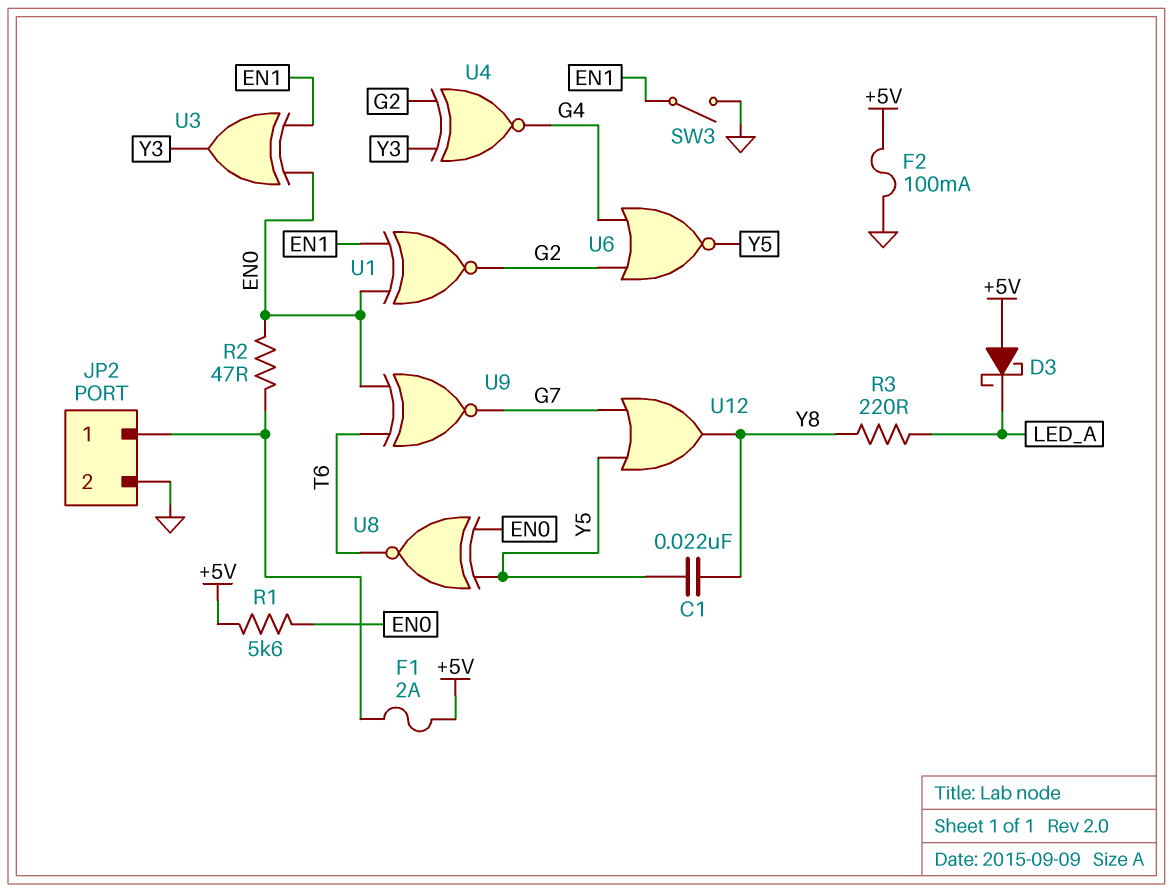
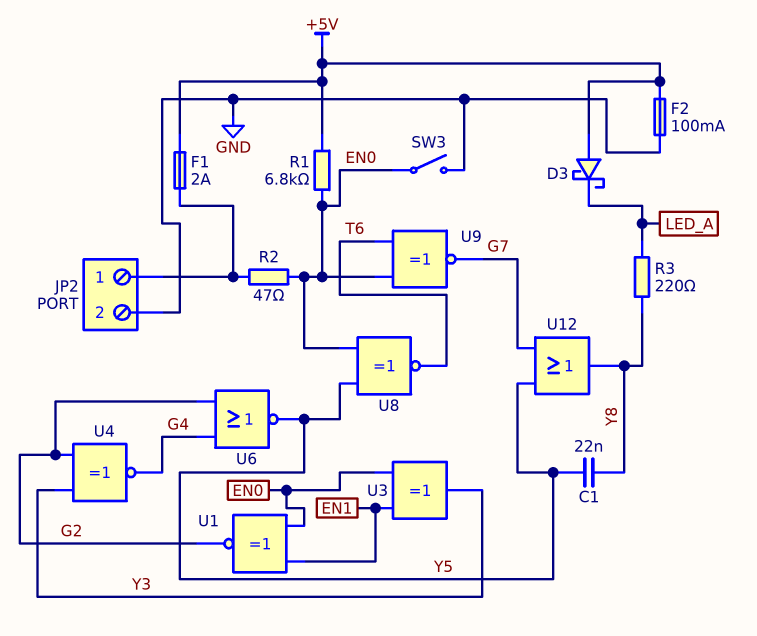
R1: 5.6k (+5V, EN0) -> 6.8k (+5V, EN0)
SW3: switch (EN1, GND) -> switch (EN0, GND)

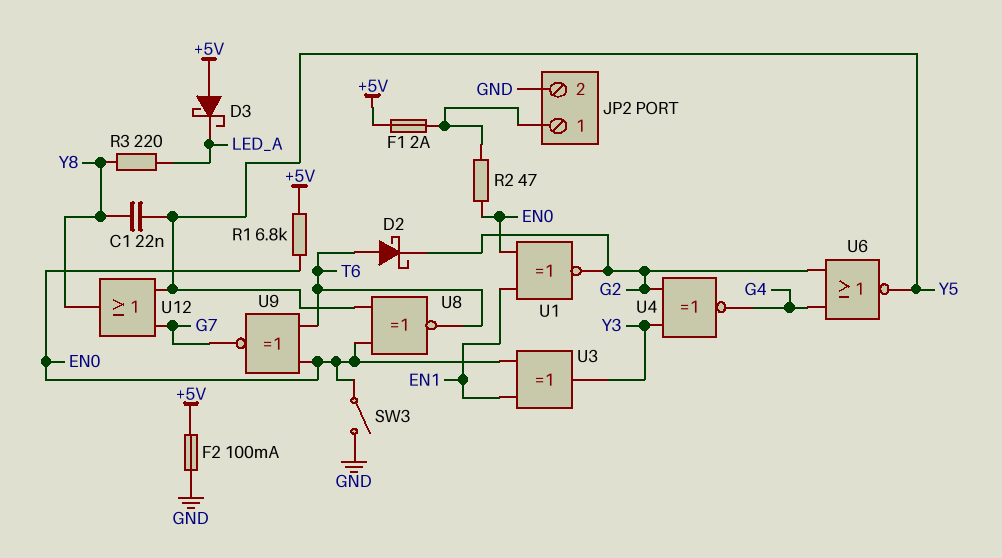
D2: none -> schottky (A T6, K G2)

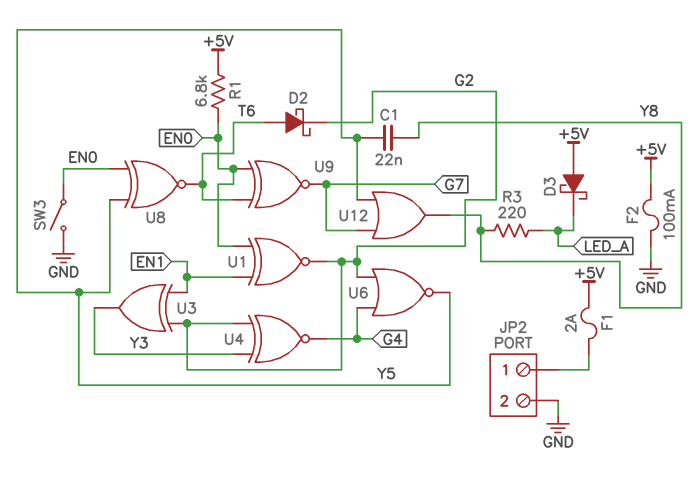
R2: 47 (EN0, JP2/1) -> none
U3: XOR (in EN0, in EN1, out Y3) -> XOR (in EN1, in G2, out Y3)

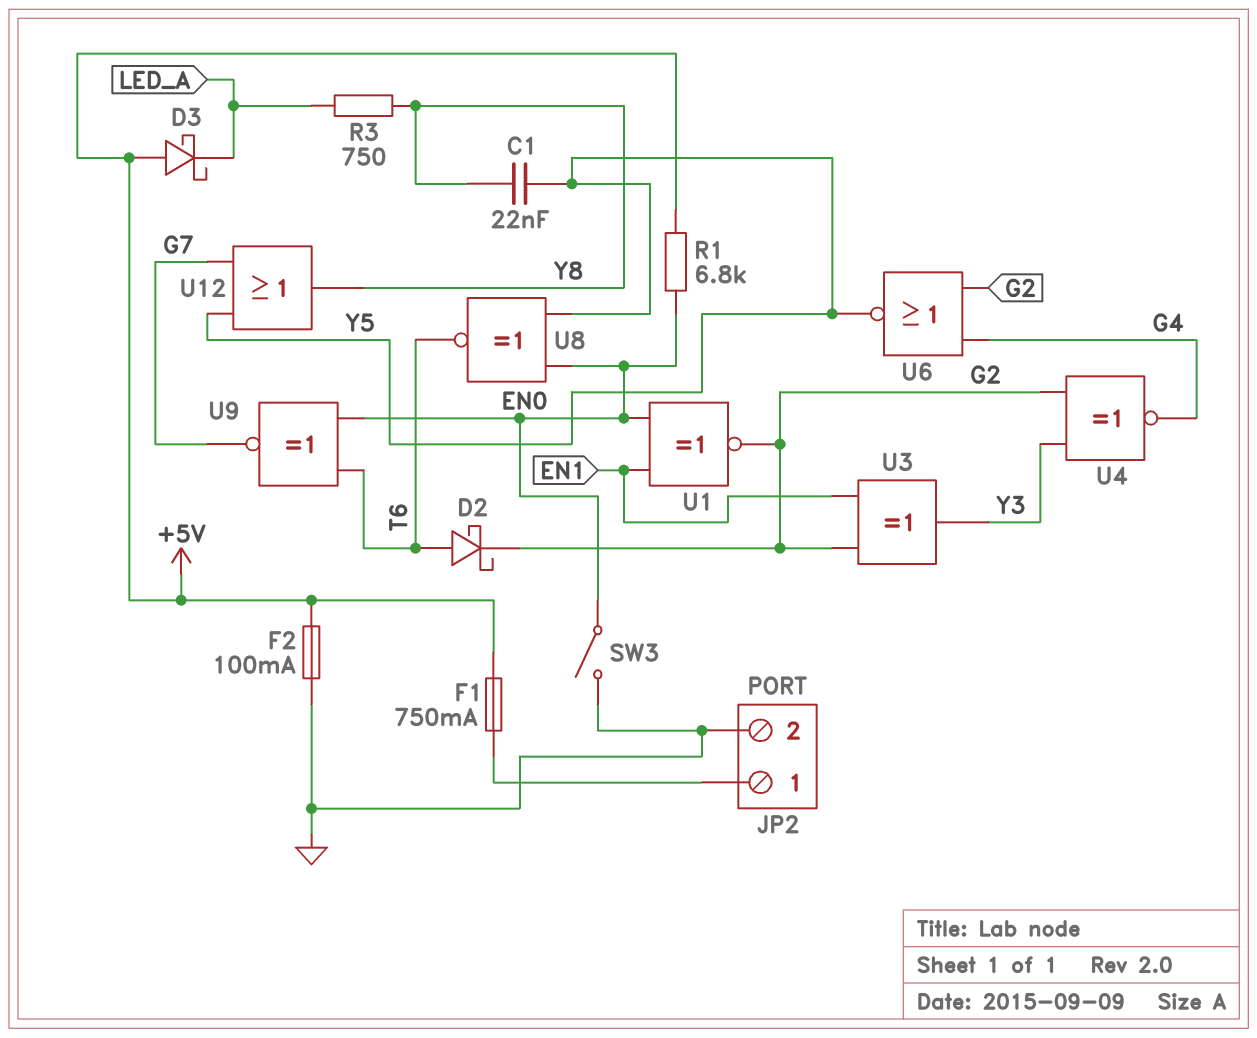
F1: 2A (+5V, JP2/1) -> 750mA (+5V, JP2/1)
R3: 220 (LED_A, Y8) -> 750 (LED_A, Y8)

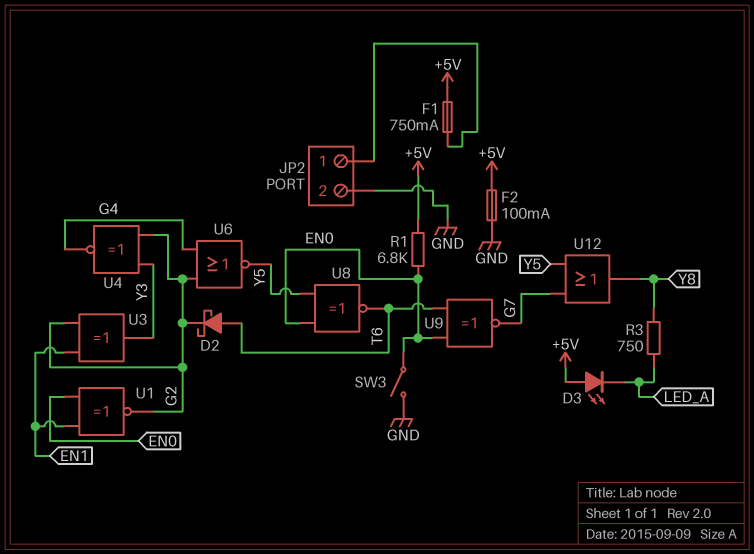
C1: 22nF (Y5, Y8) -> none
D3: schottky (A +5V, K LED_A) -> LED (A +5V, K LED_A)

